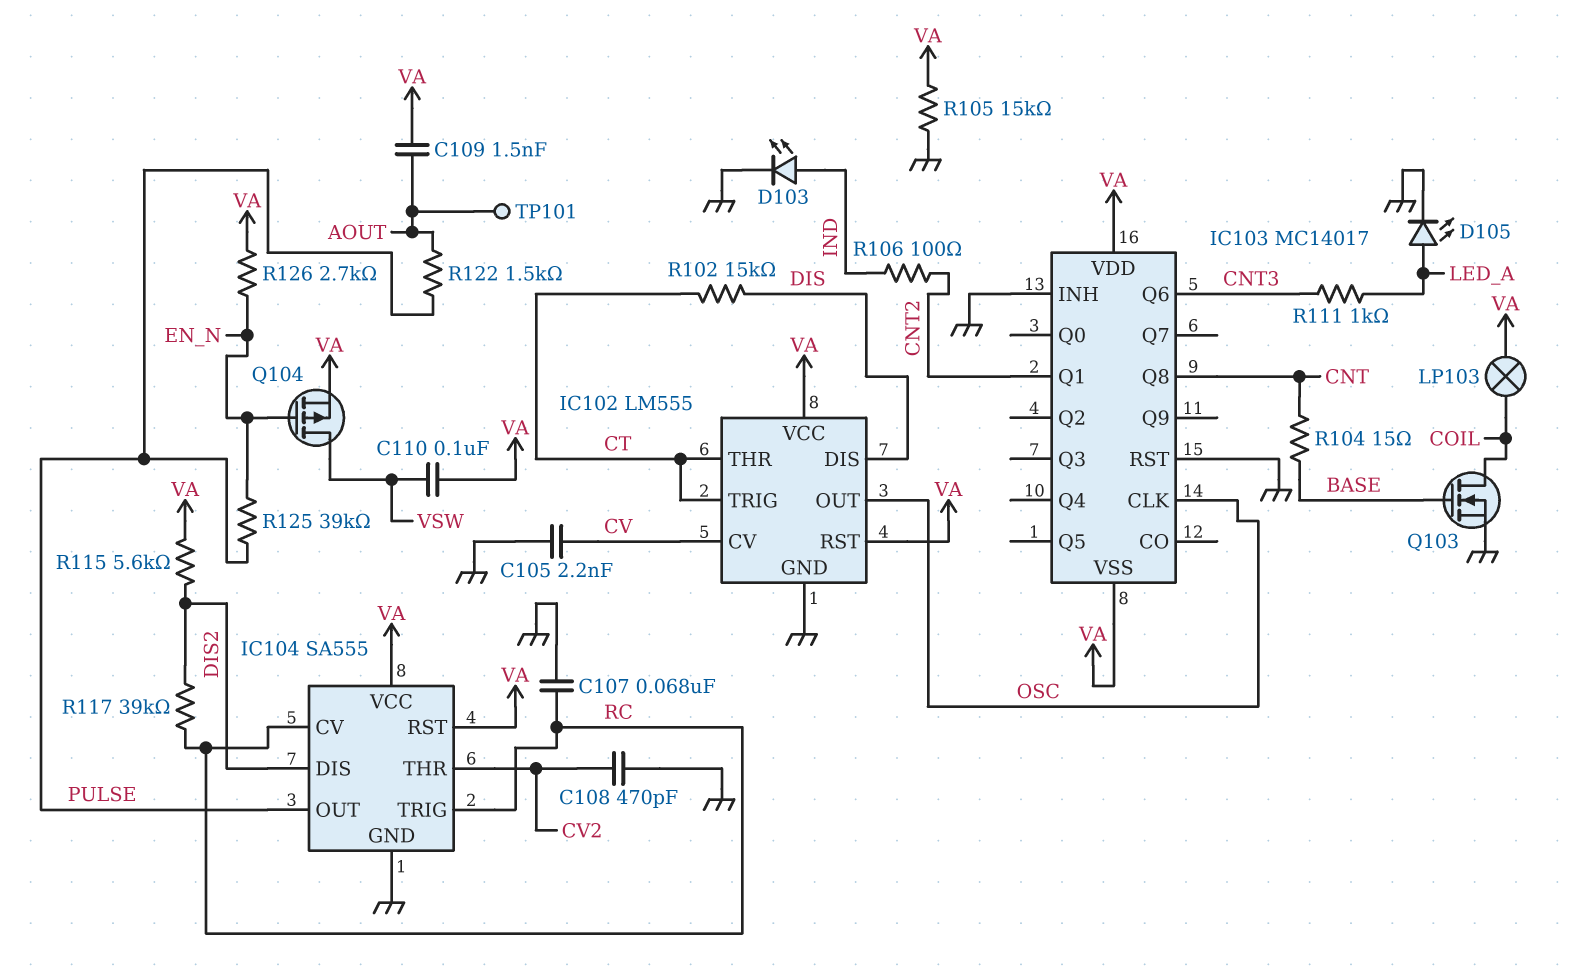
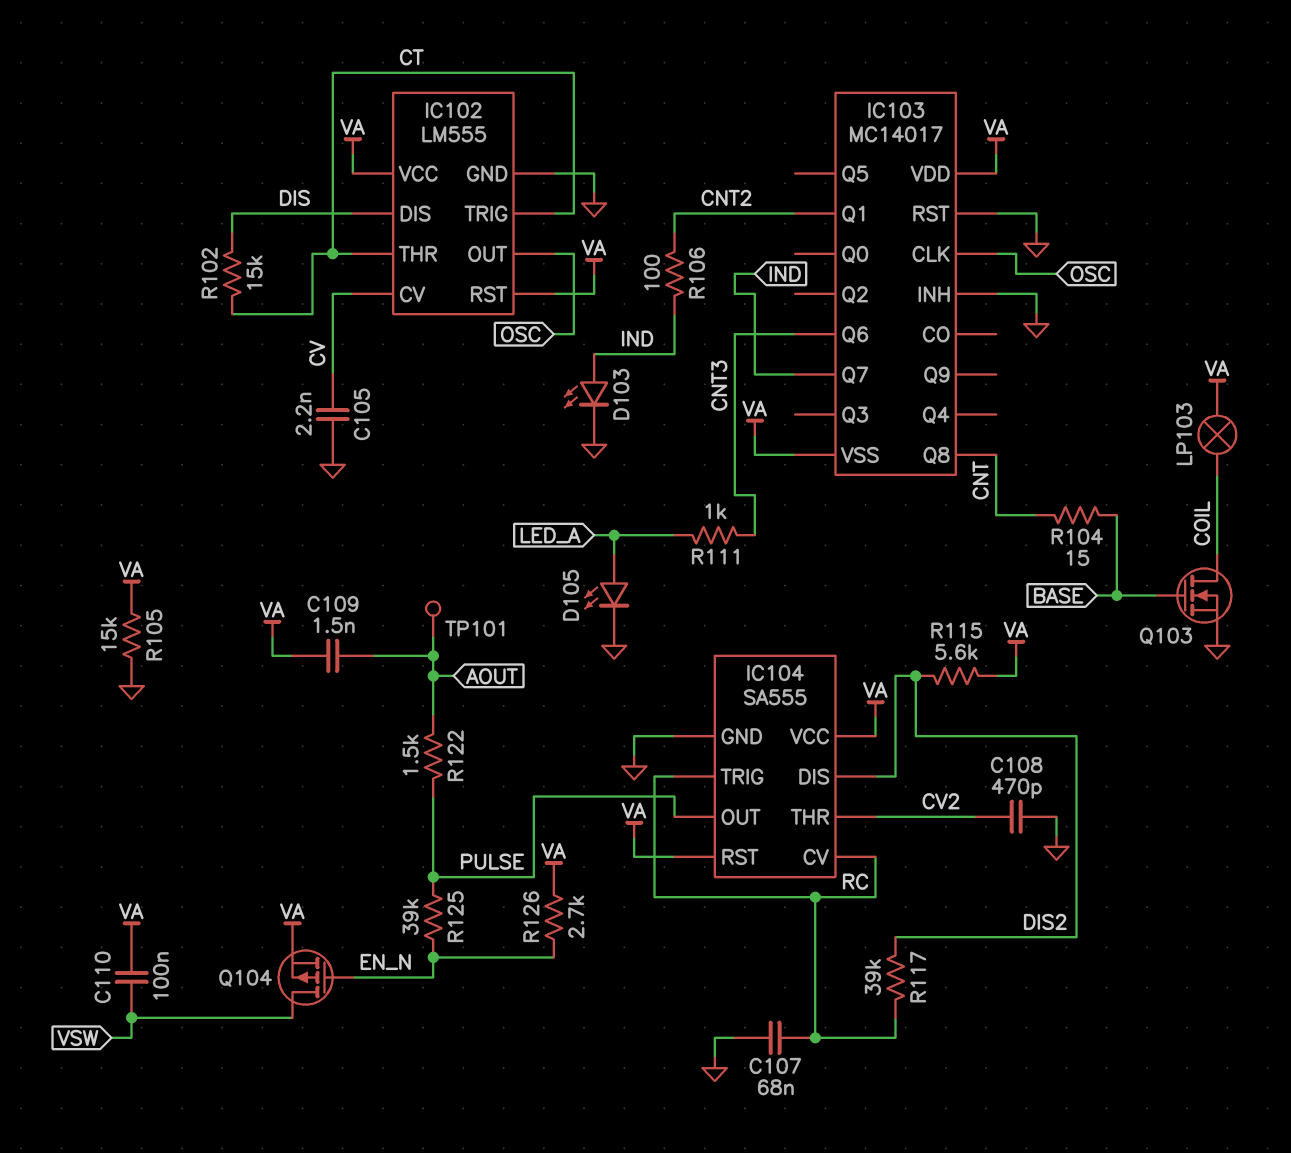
IC103 pin Q7: none -> IND

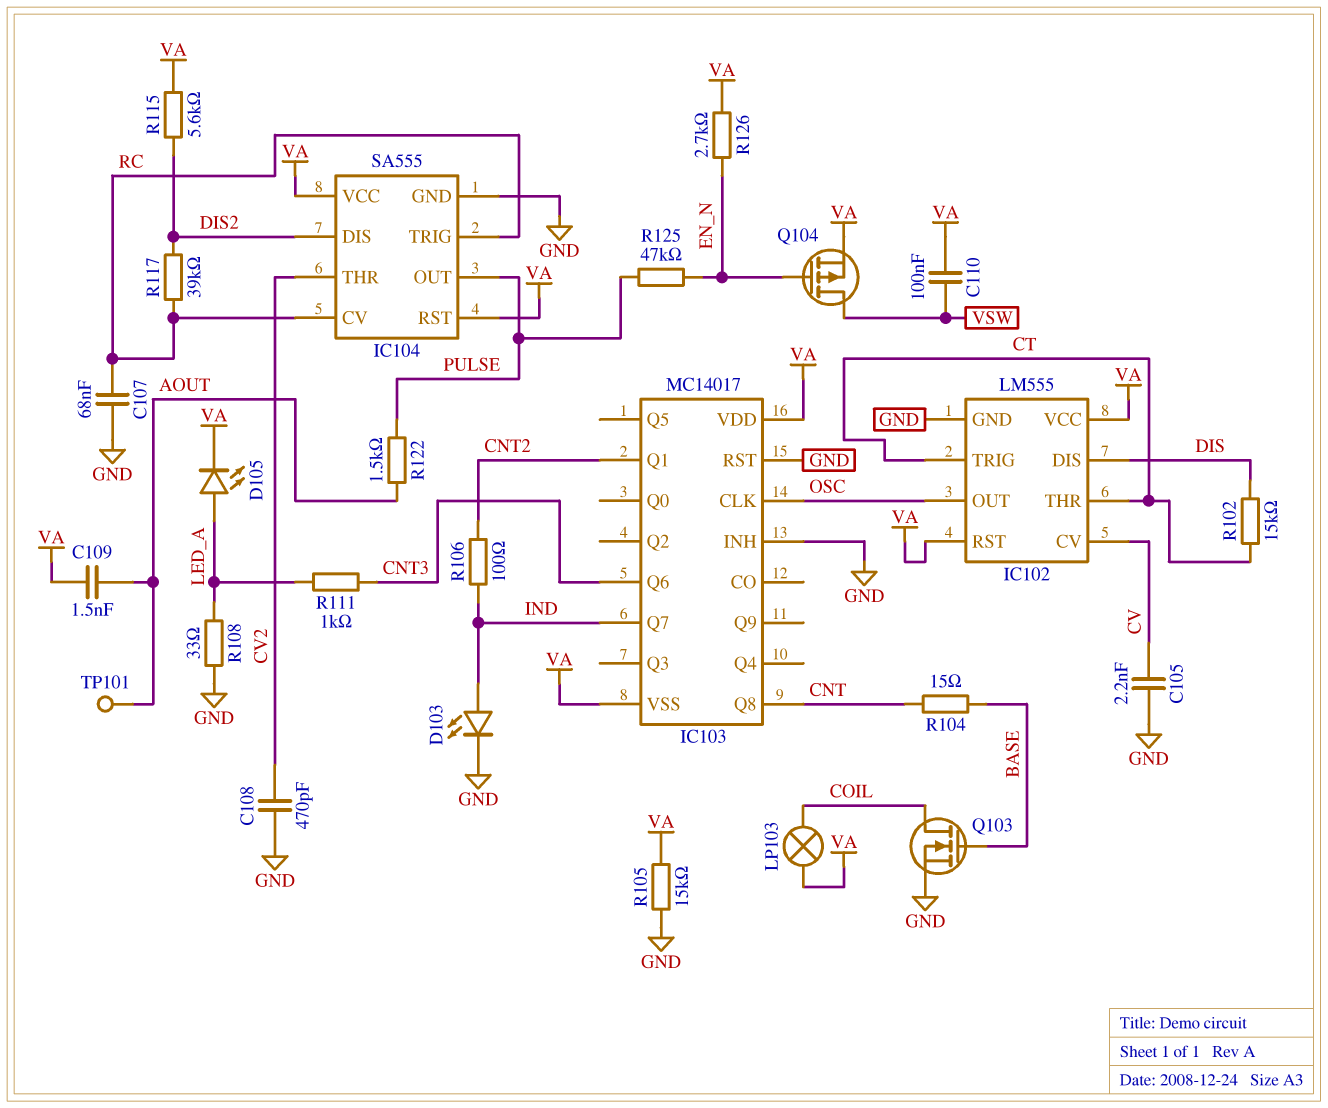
D105: LED (A LED_A, K GND) -> LED (A LED_A, K VA)
R108: none -> 33 (GND, LED_A)
R125: 39k (EN_N, PULSE) -> 47k (EN_N, PULSE)

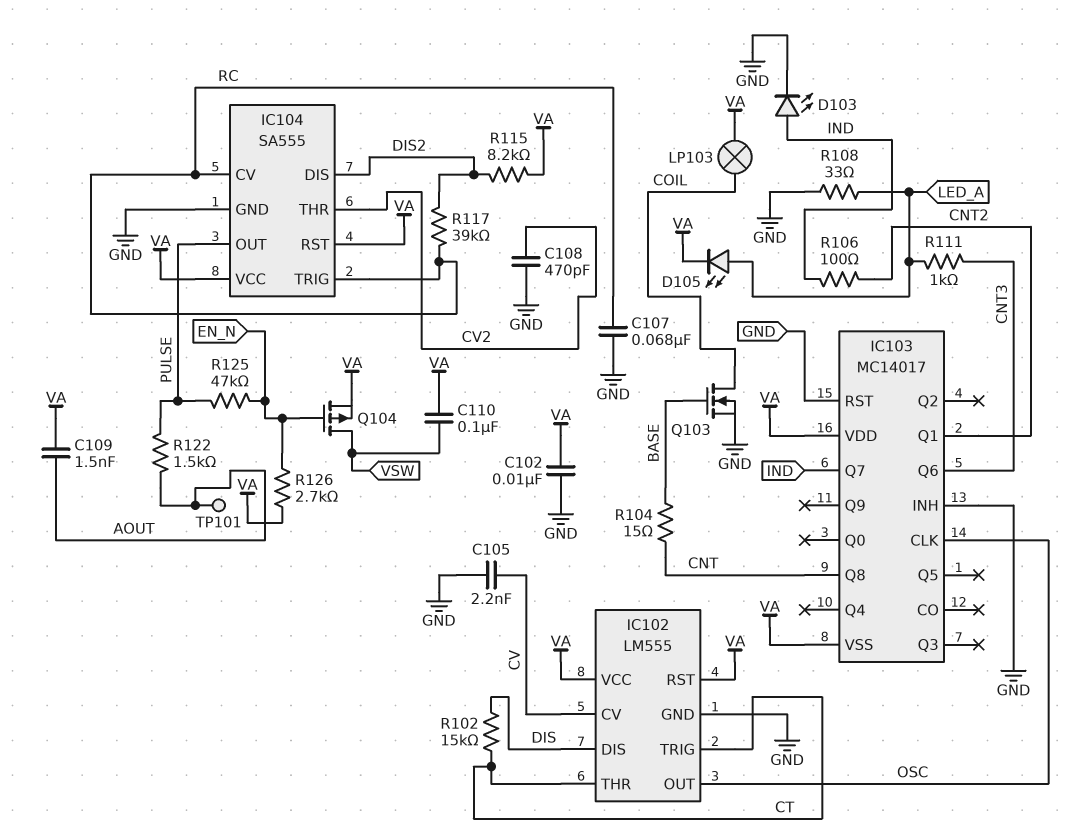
C102: none -> 10nF (GND, VA)
R105: 15k (GND, VA) -> none
R115: 5.6k (DIS2, VA) -> 8.2k (DIS2, VA)

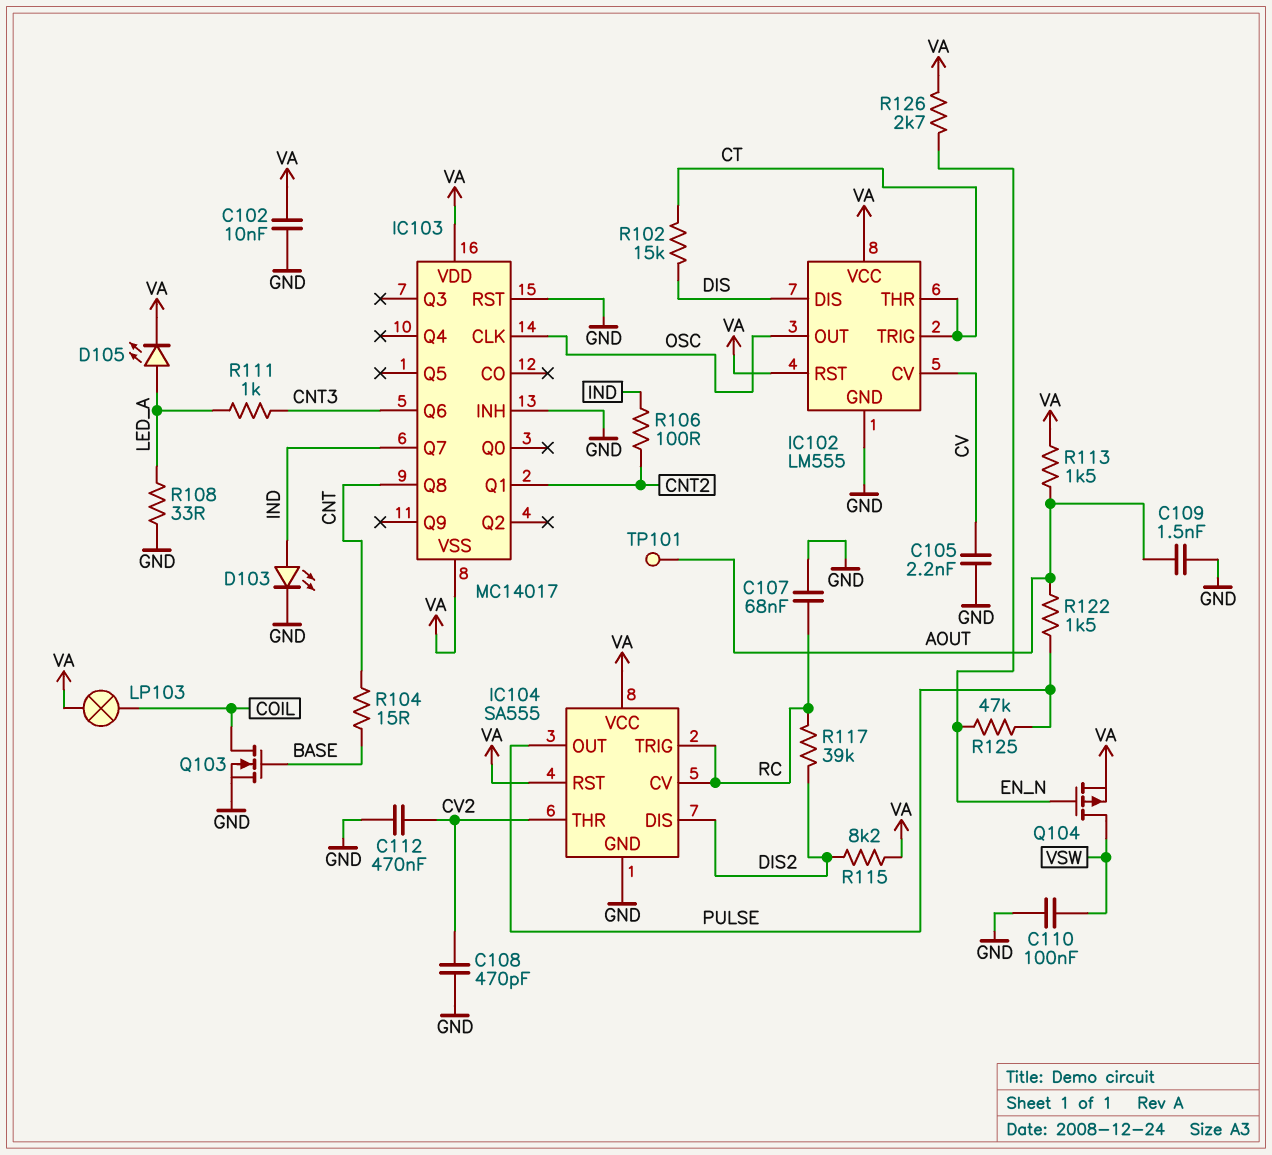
C109: 1.5nF (AOUT, VA) -> 1.5nF (AOUT, GND)
C110: 100nF (VA, VSW) -> 100nF (GND, VSW)
C112: none -> 470nF (CV2, GND)
R113: none -> 1.5k (AOUT, VA)

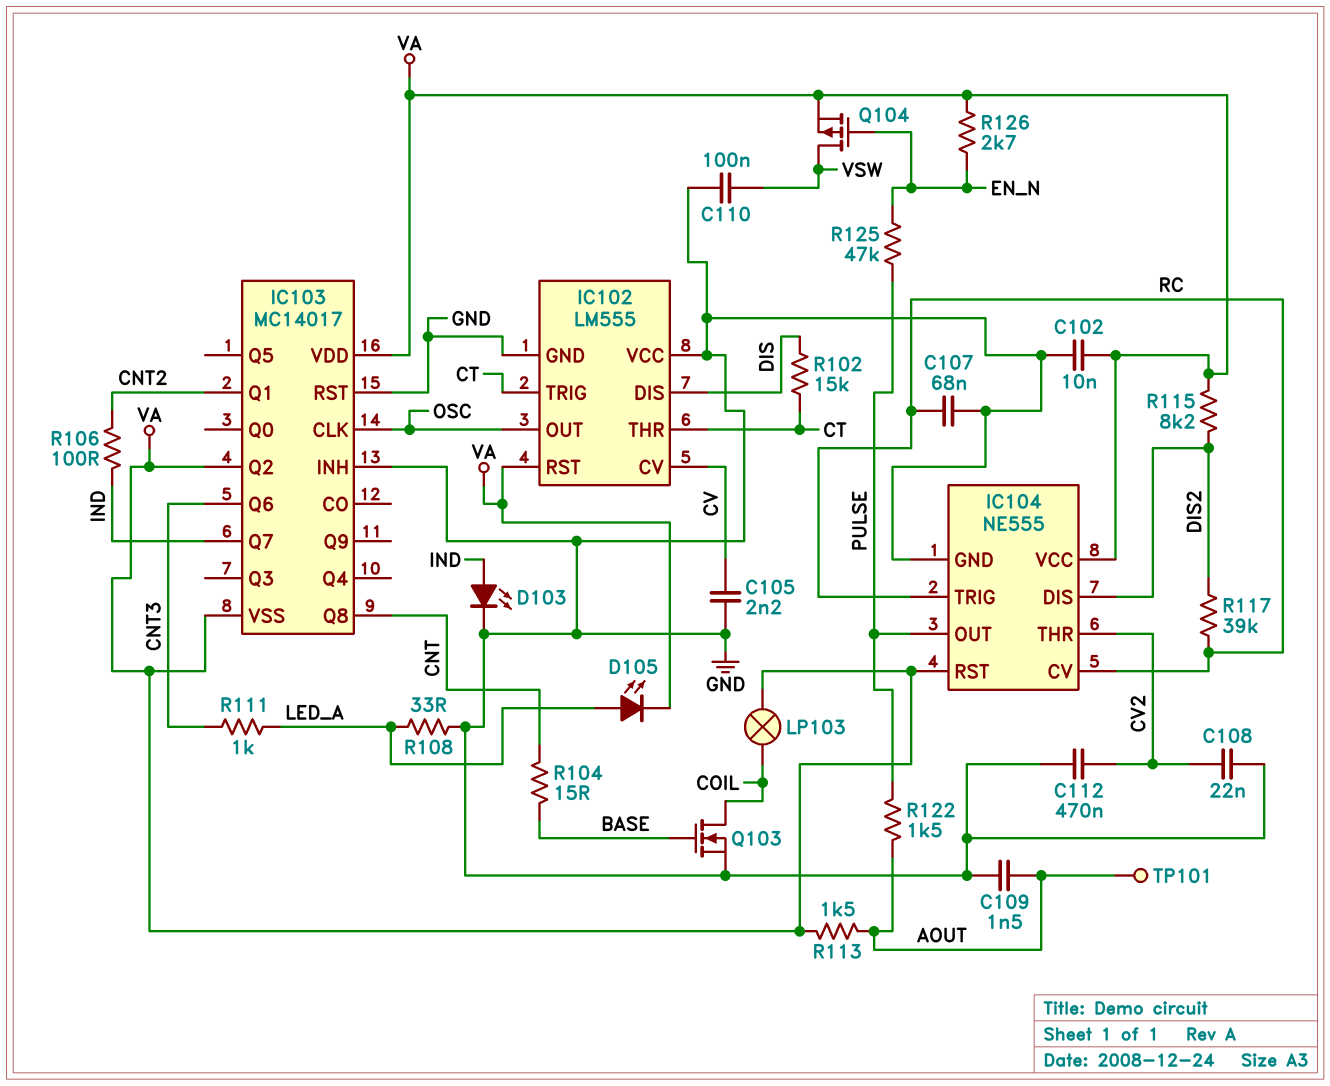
C108: 470pF (CV2, GND) -> 22nF (CV2, GND)
IC102 pin VCC: VA -> GND
IC103 pin Q2: none -> VA
IC104: SA555 -> NE555

